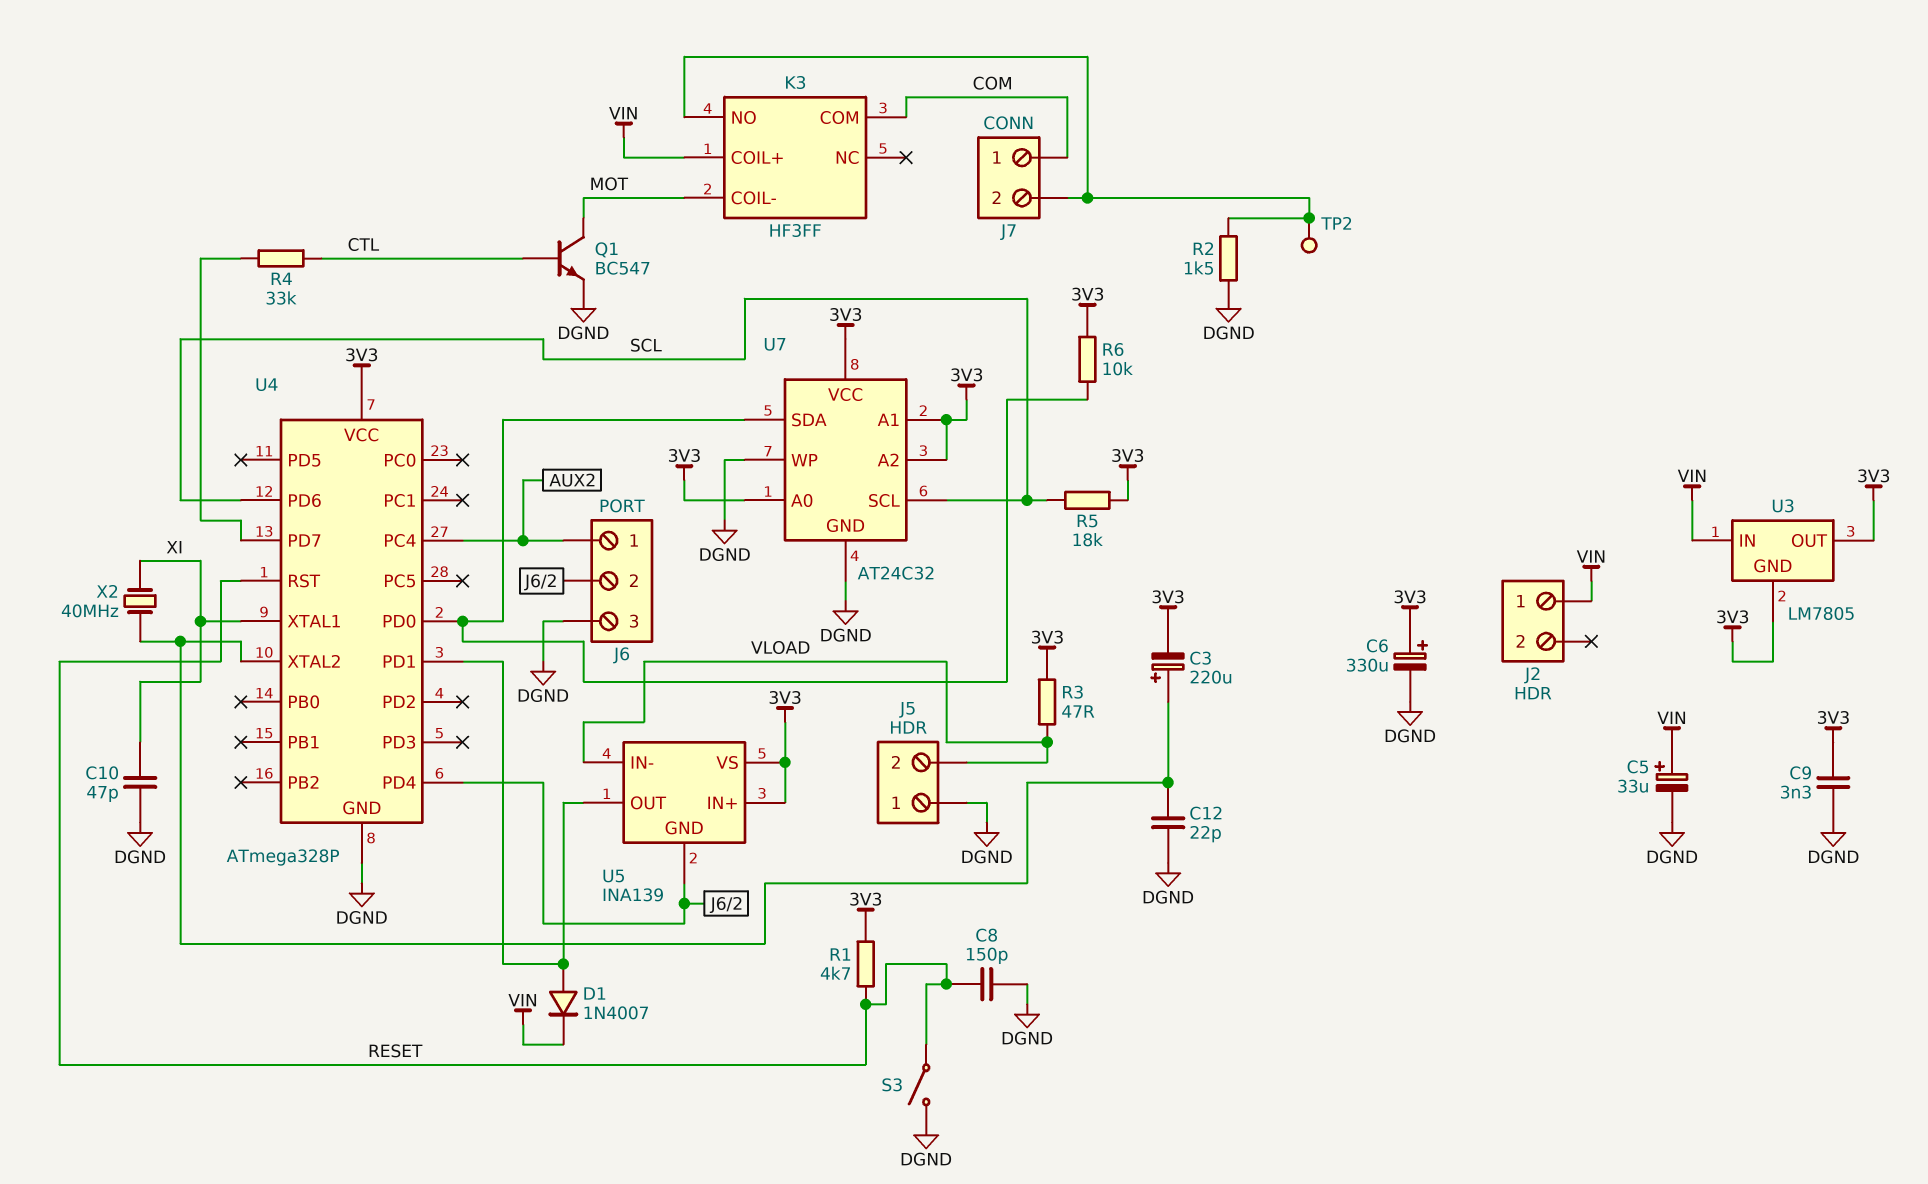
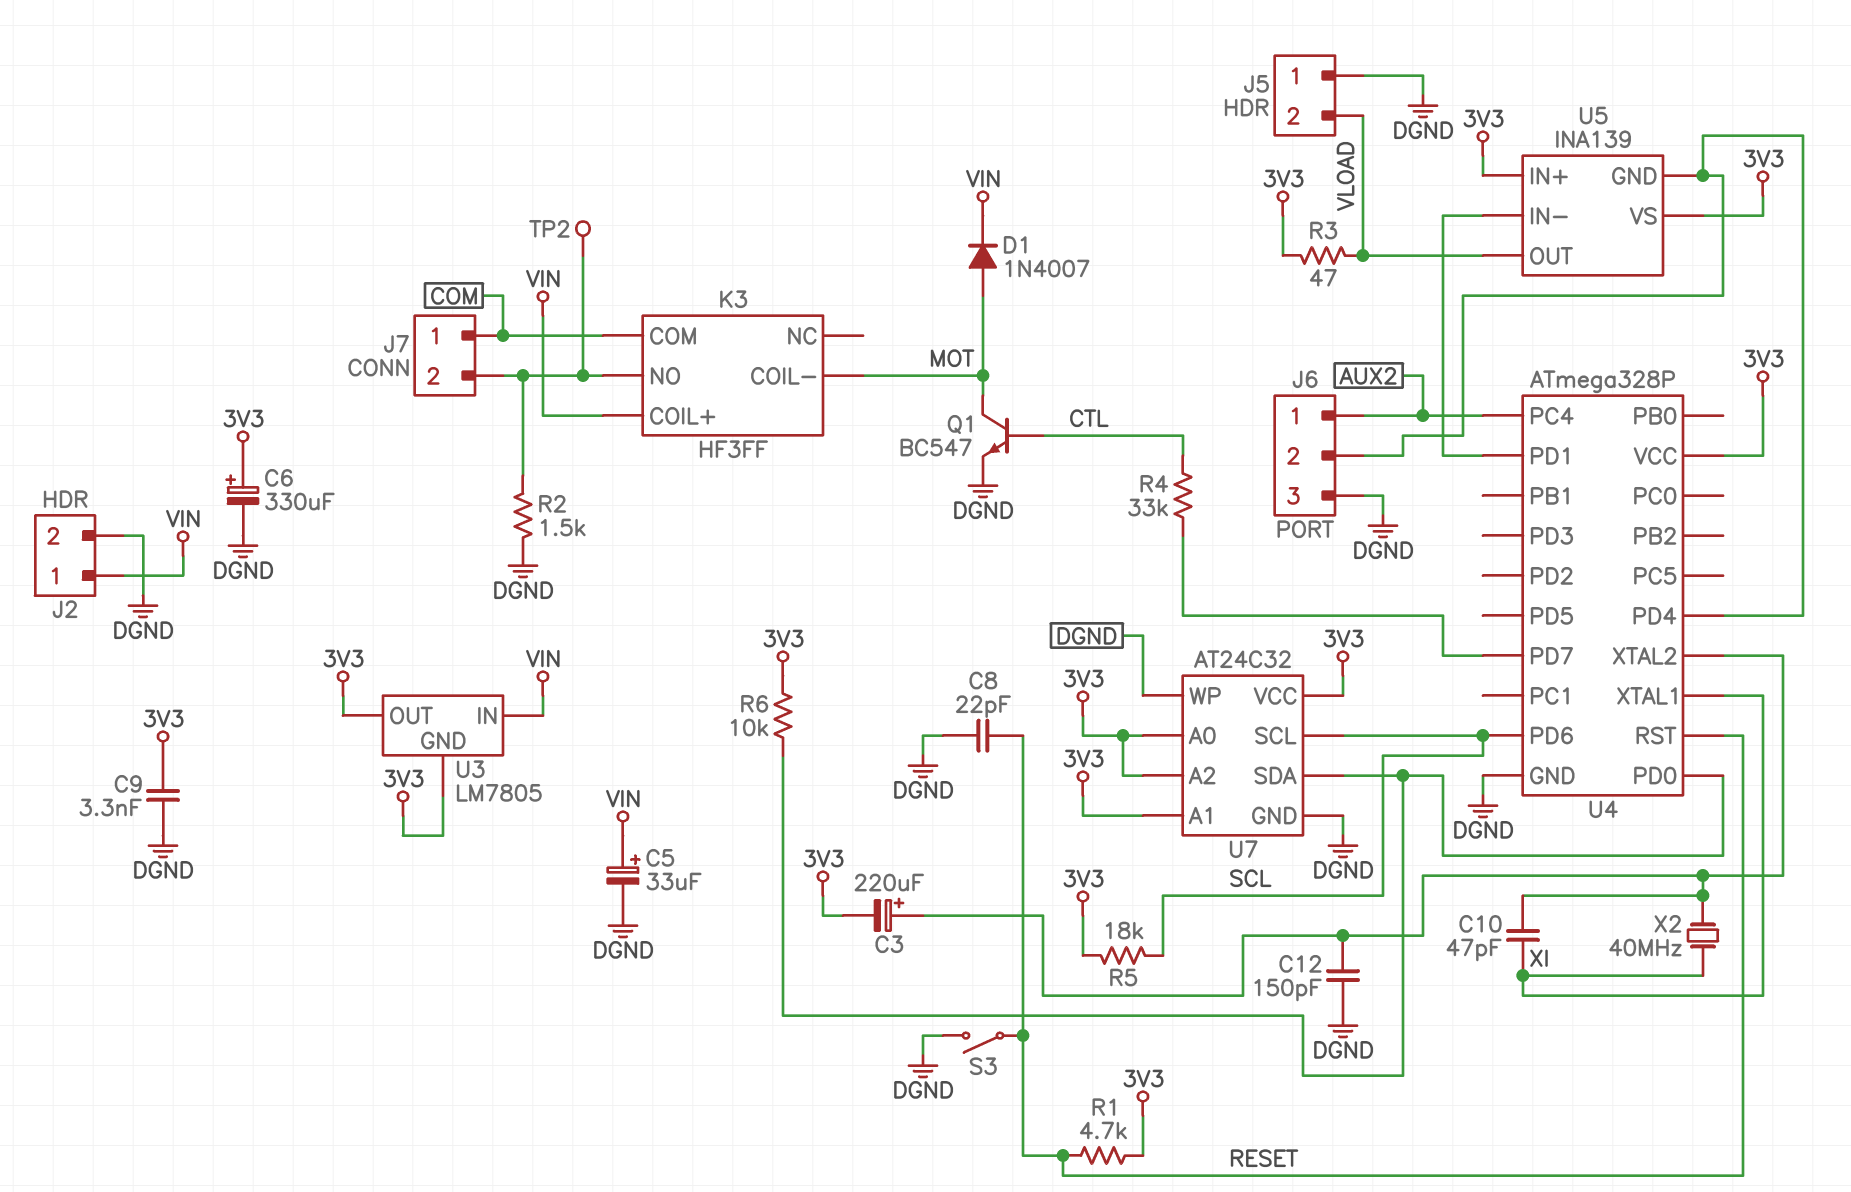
C8: 150pF (DGND, RESET) -> 22pF (DGND, RESET)
C10: 47pF (DGND, XI) -> 47pF (U4/XTAL2, XI)
C12: 22pF (DGND, U4/XTAL2) -> 150pF (DGND, U4/XTAL2)
D1: diode 1N4007 (A U4/PD1, K VIN) -> diode 1N4007 (A MOT, K VIN)
J2 pin 2: none -> DGND
U5 pin IN-: VLOAD -> U4/PD1
U5 pin OUT: U4/PD1 -> VLOAD

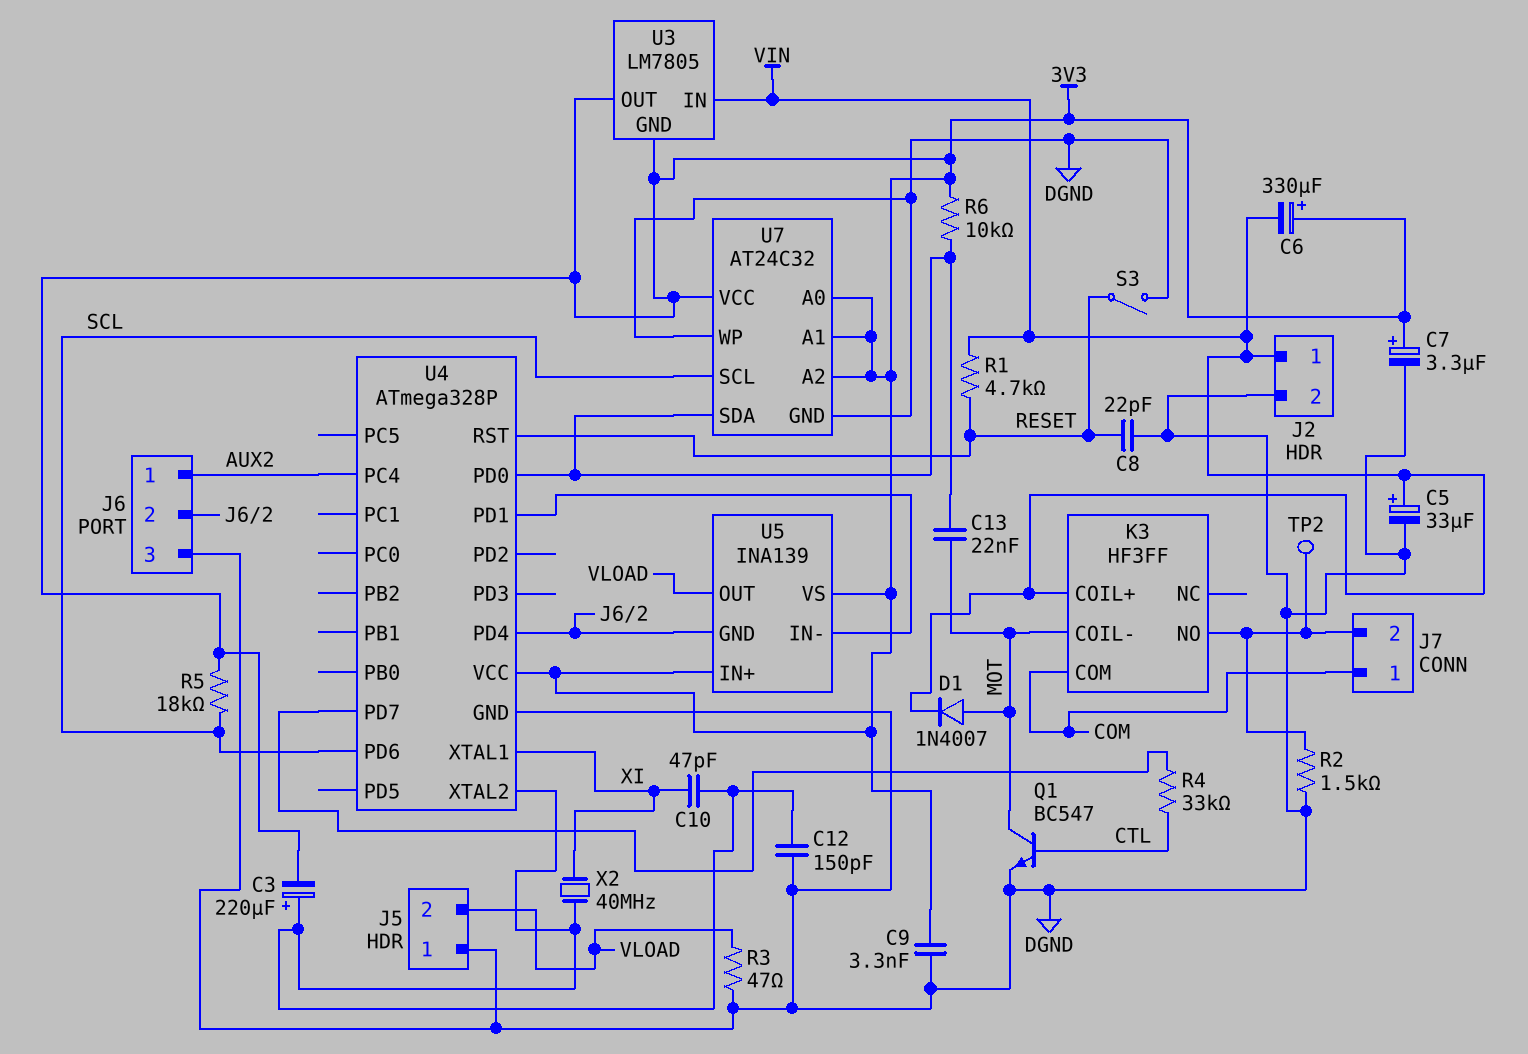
C6: 330uF (plus 3V3, minus DGND) -> 330uF (plus 3V3, minus VIN)
C7: none -> 3.3uF (plus 3V3, minus DGND)
C13: none -> 22nF (MOT, U4/PD0)
R1: 4.7k (3V3, RESET) -> 4.7k (RESET, VIN)
R3: 47 (3V3, VLOAD) -> 47 (DGND, VLOAD)

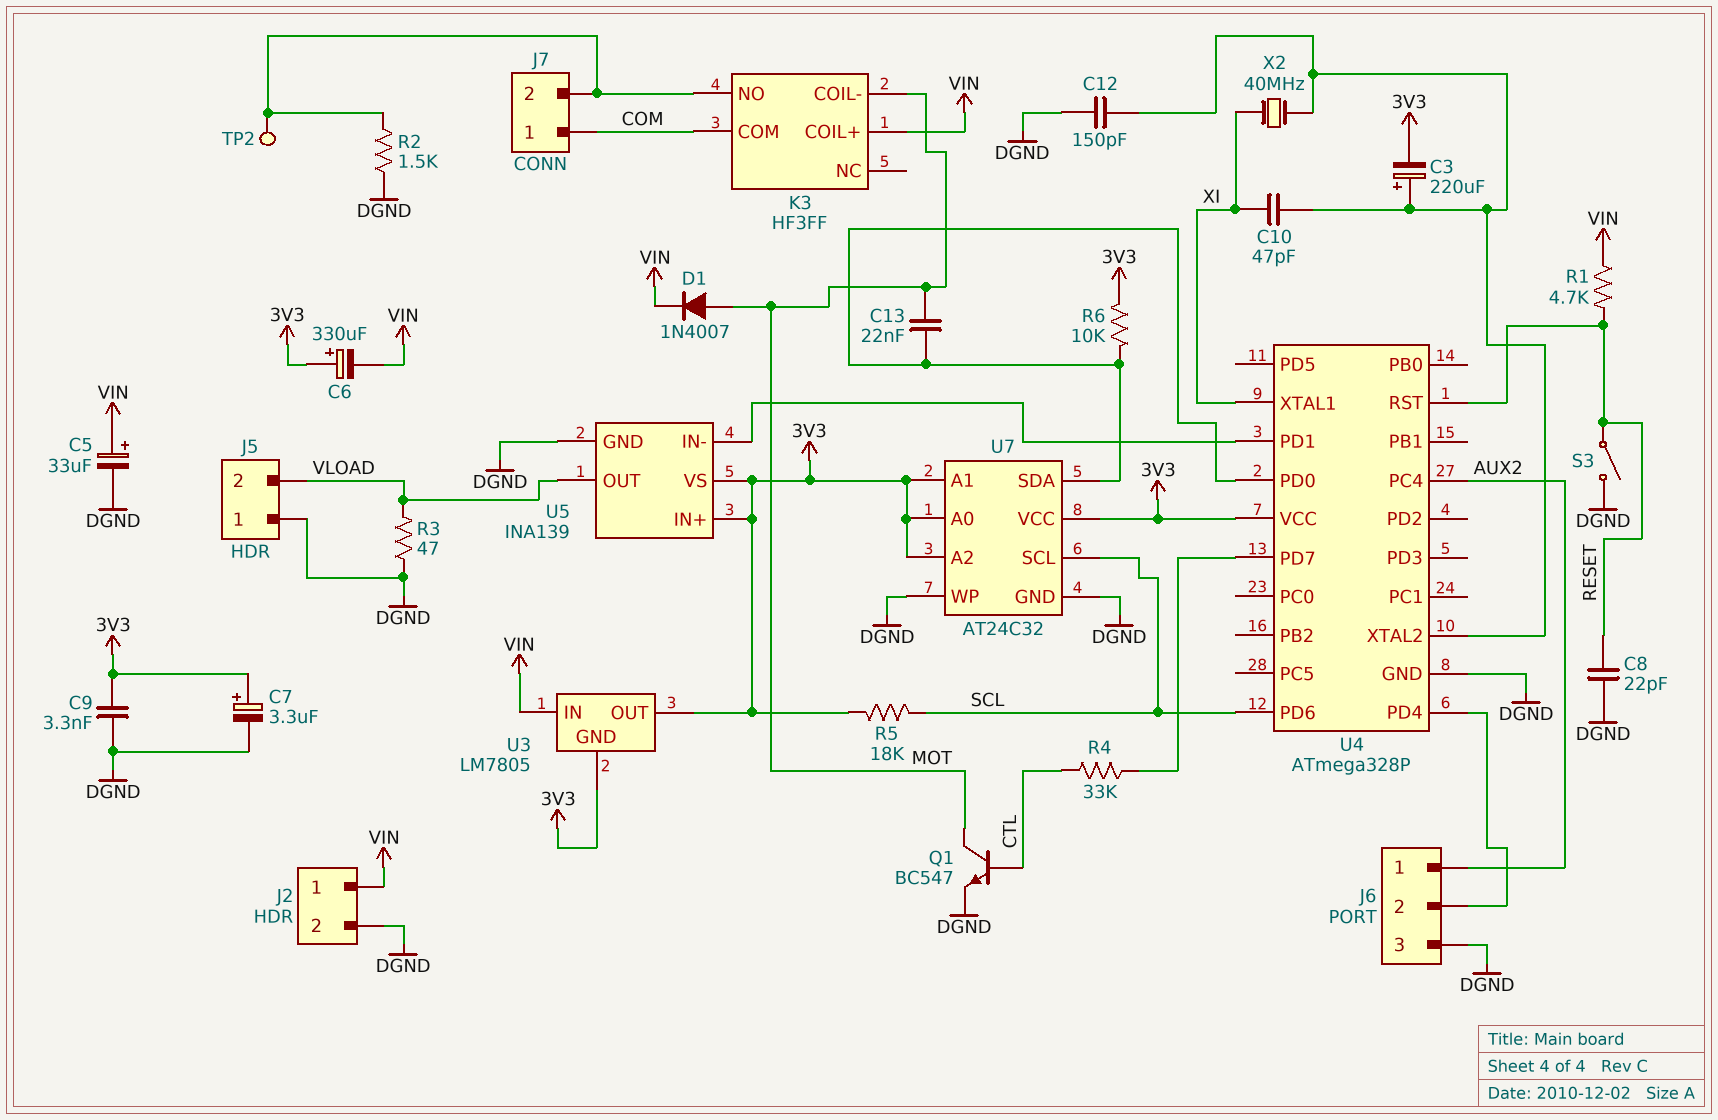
U5 pin GND: J6/2 -> DGND

